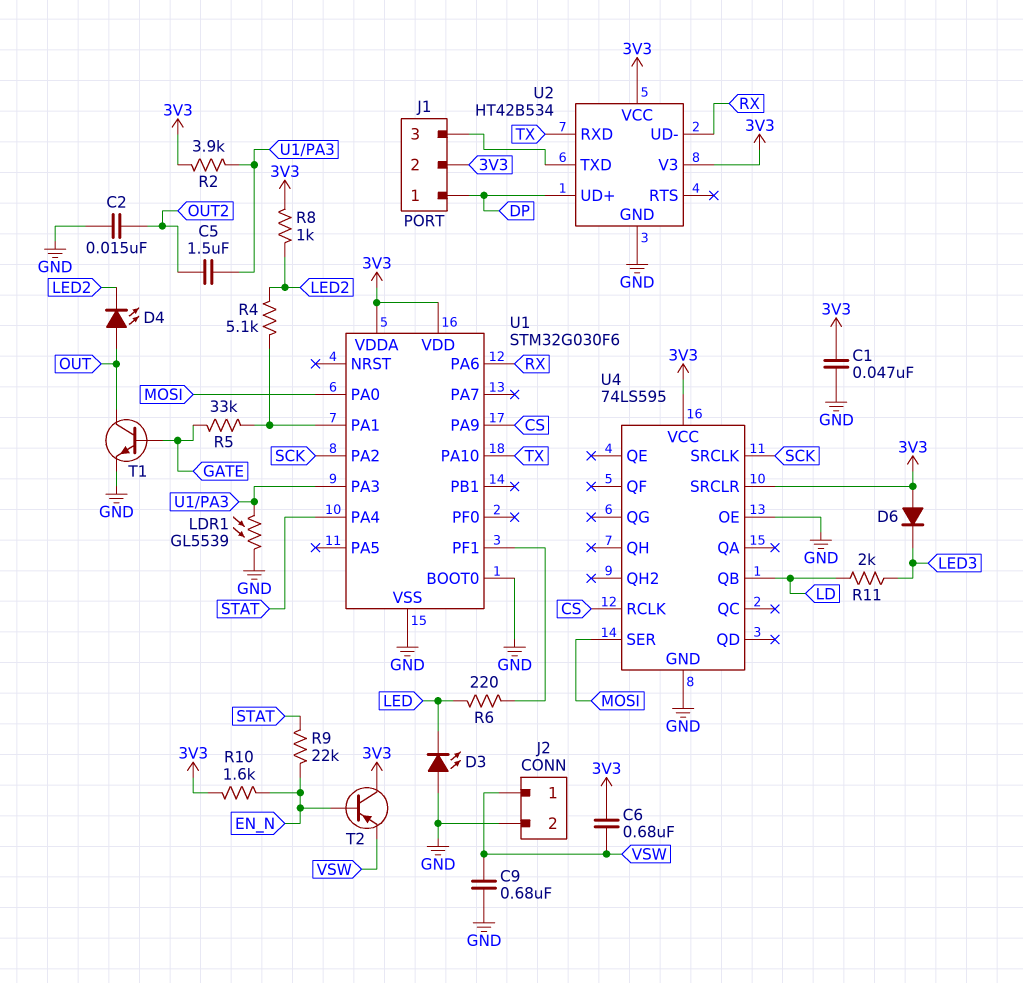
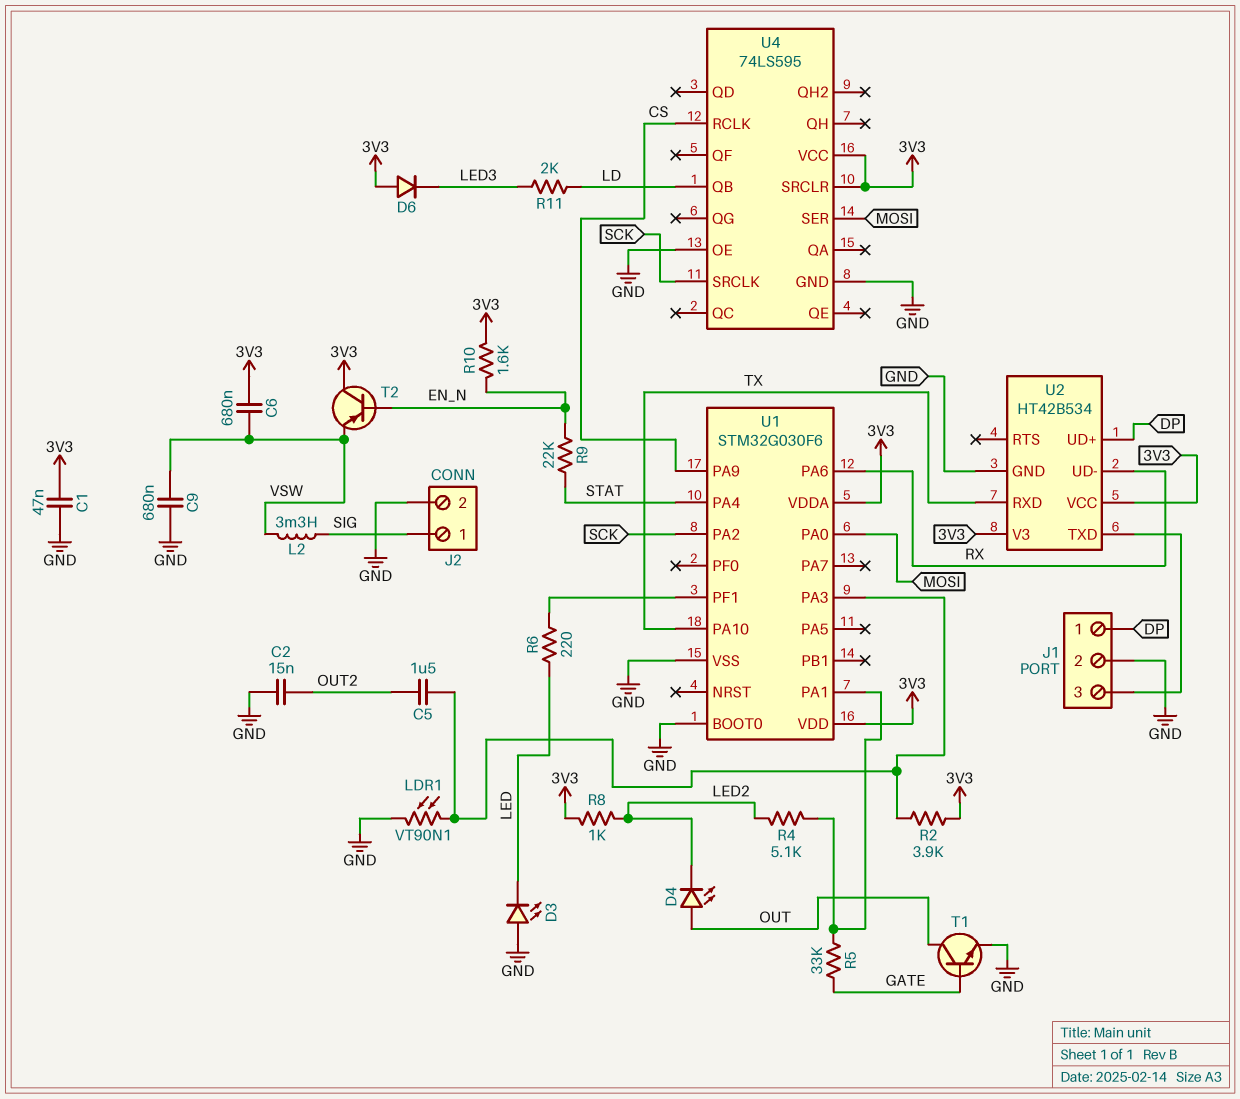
J1 pin 2: 3V3 -> GND
J2 pin 1: VSW -> SIG
L2: none -> 3.3mH (SIG, VSW)
LDR1: GL5539 (GND, U1/PA3) -> VT90N1 (GND, U1/PA3)

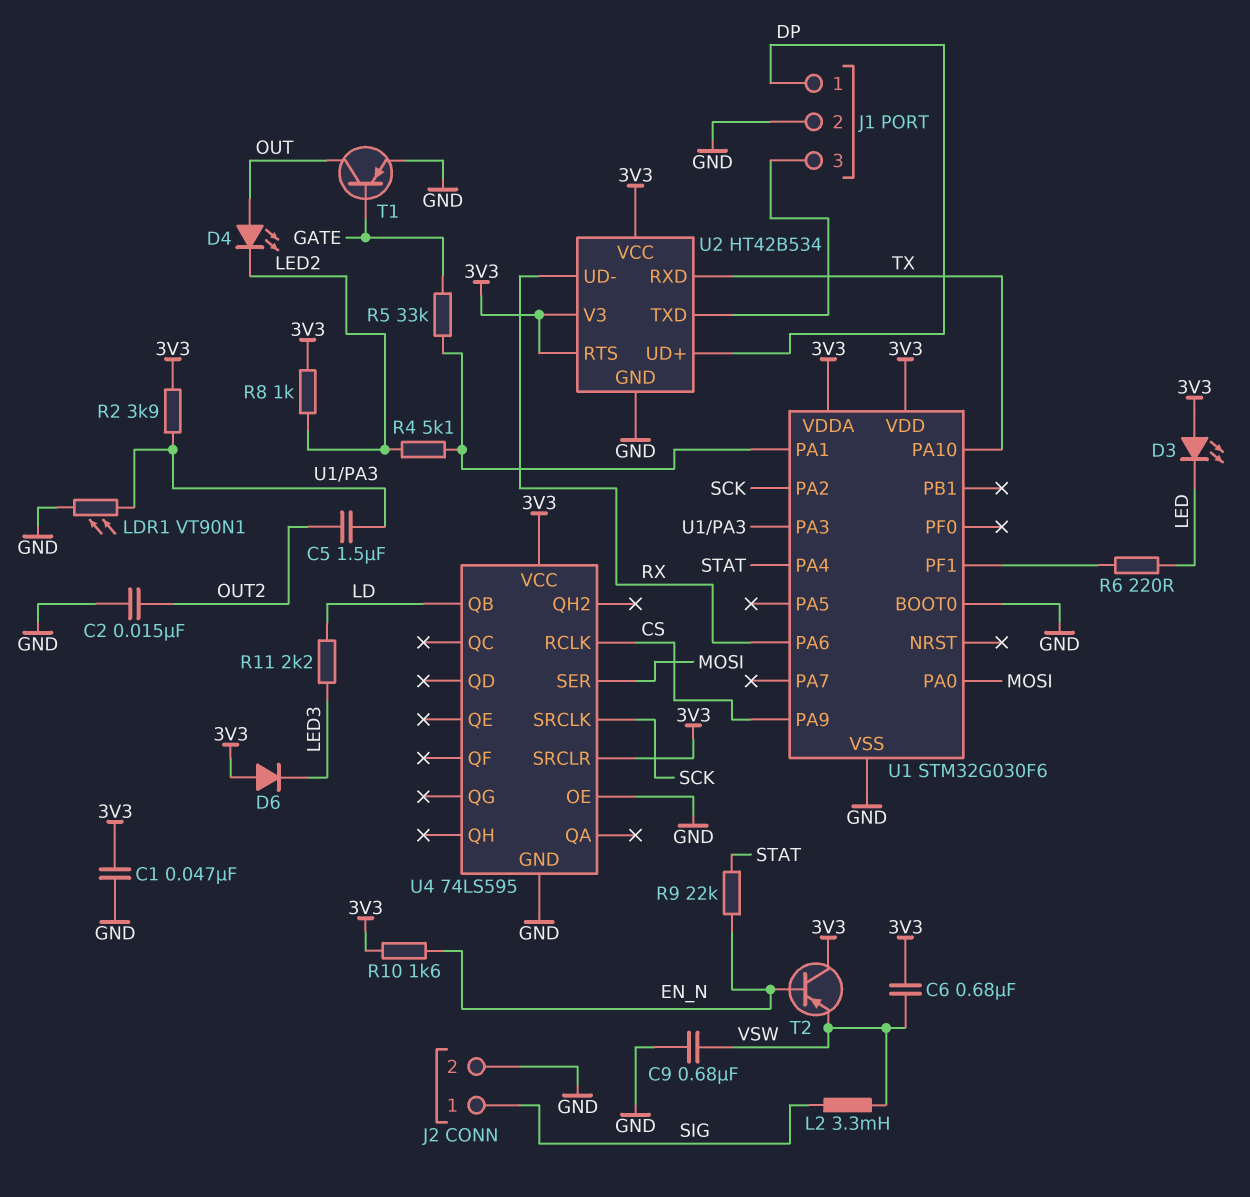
D3: LED (A GND, K LED) -> LED (A 3V3, K LED)
R11: 2k (LD, LED3) -> 2.2k (LD, LED3)
T1: NPN (B GATE, C OUT, E GND) -> PNP (B GATE, C OUT, E GND)
U2 pin RTS: none -> 3V3

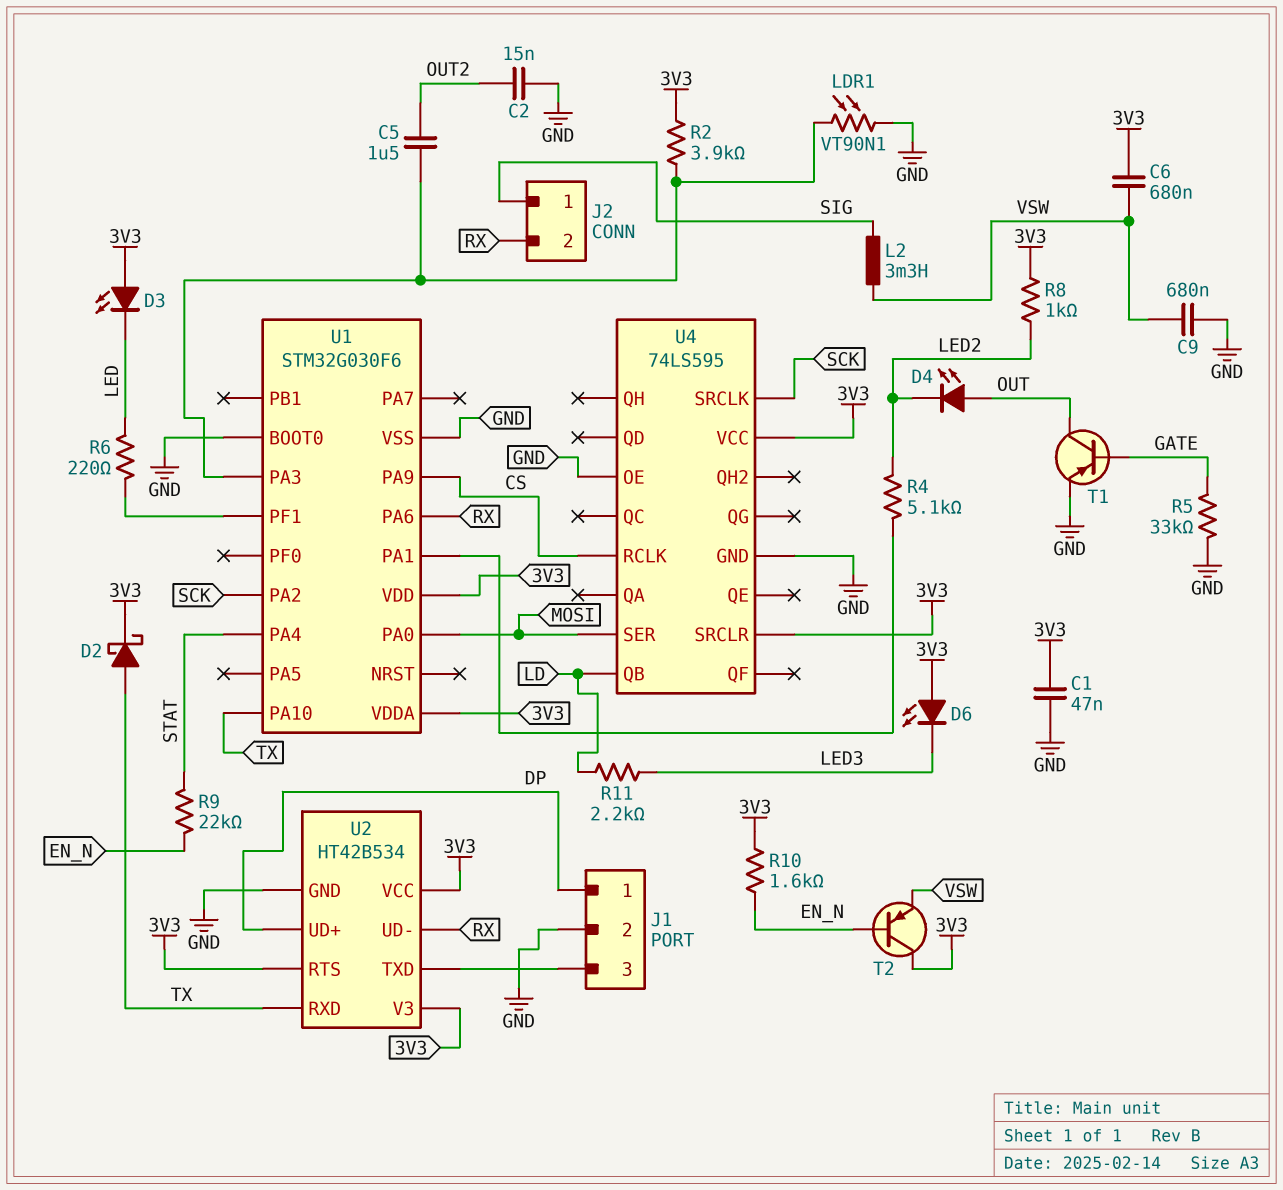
D2: none -> schottky (A TX, K 3V3)
D6: diode (A 3V3, K LED3) -> LED (A 3V3, K LED3)
J2 pin 2: GND -> RX
R5: 33k (GATE, U1/PA1) -> 33k (GATE, GND)

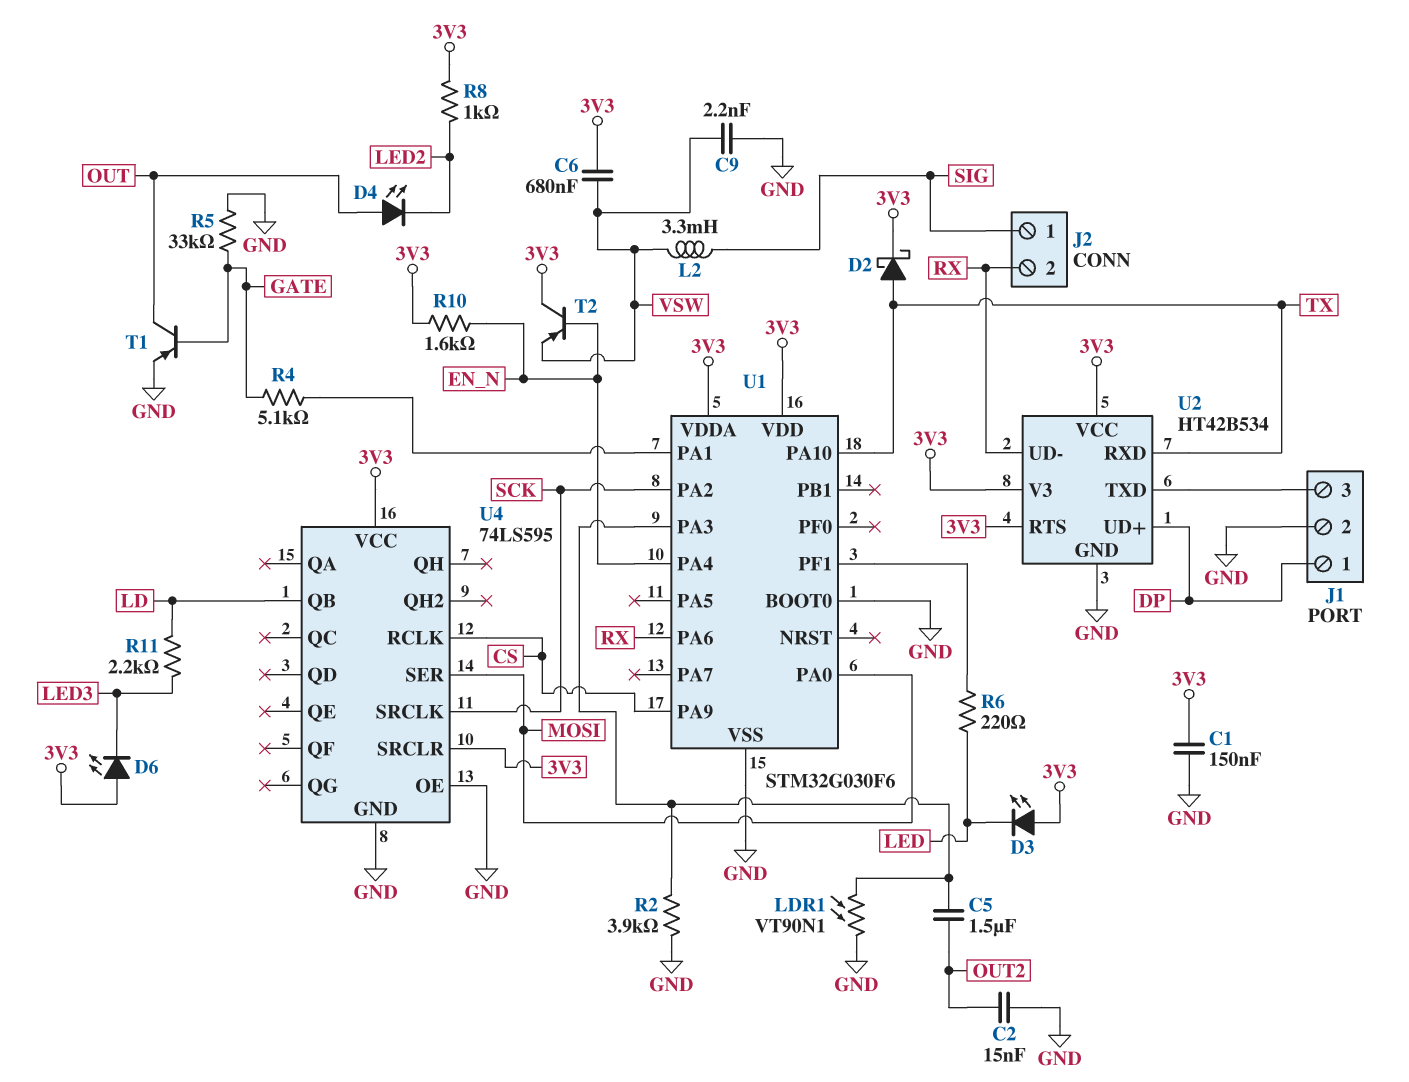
C1: 47nF (3V3, GND) -> 150nF (3V3, GND)
C9: 680nF (GND, VSW) -> 2.2nF (GND, VSW)
R2: 3.9k (3V3, U1/PA3) -> 3.9k (GND, U1/PA3)
R4: 5.1k (LED2, U1/PA1) -> 5.1k (GATE, U1/PA1)
R9: 22k (EN_N, STAT) -> none
U1 pin PA4: STAT -> EN_N

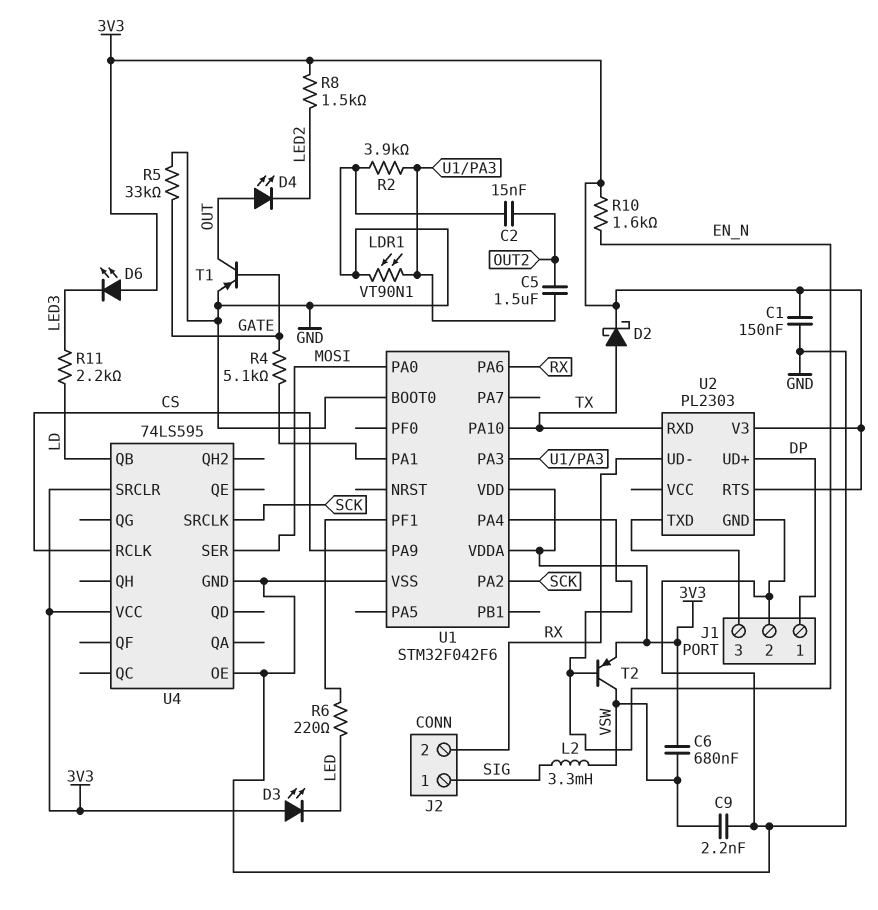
R8: 1k (3V3, LED2) -> 1.5k (3V3, LED2)
T2: PNP (B EN_N, C 3V3, E VSW) -> PNP (B EN_N, C VSW, E 3V3)
U1: STM32G030F6 -> STM32F042F6
U2: HT42B534 -> PL2303
U2 pin VCC: 3V3 -> none

